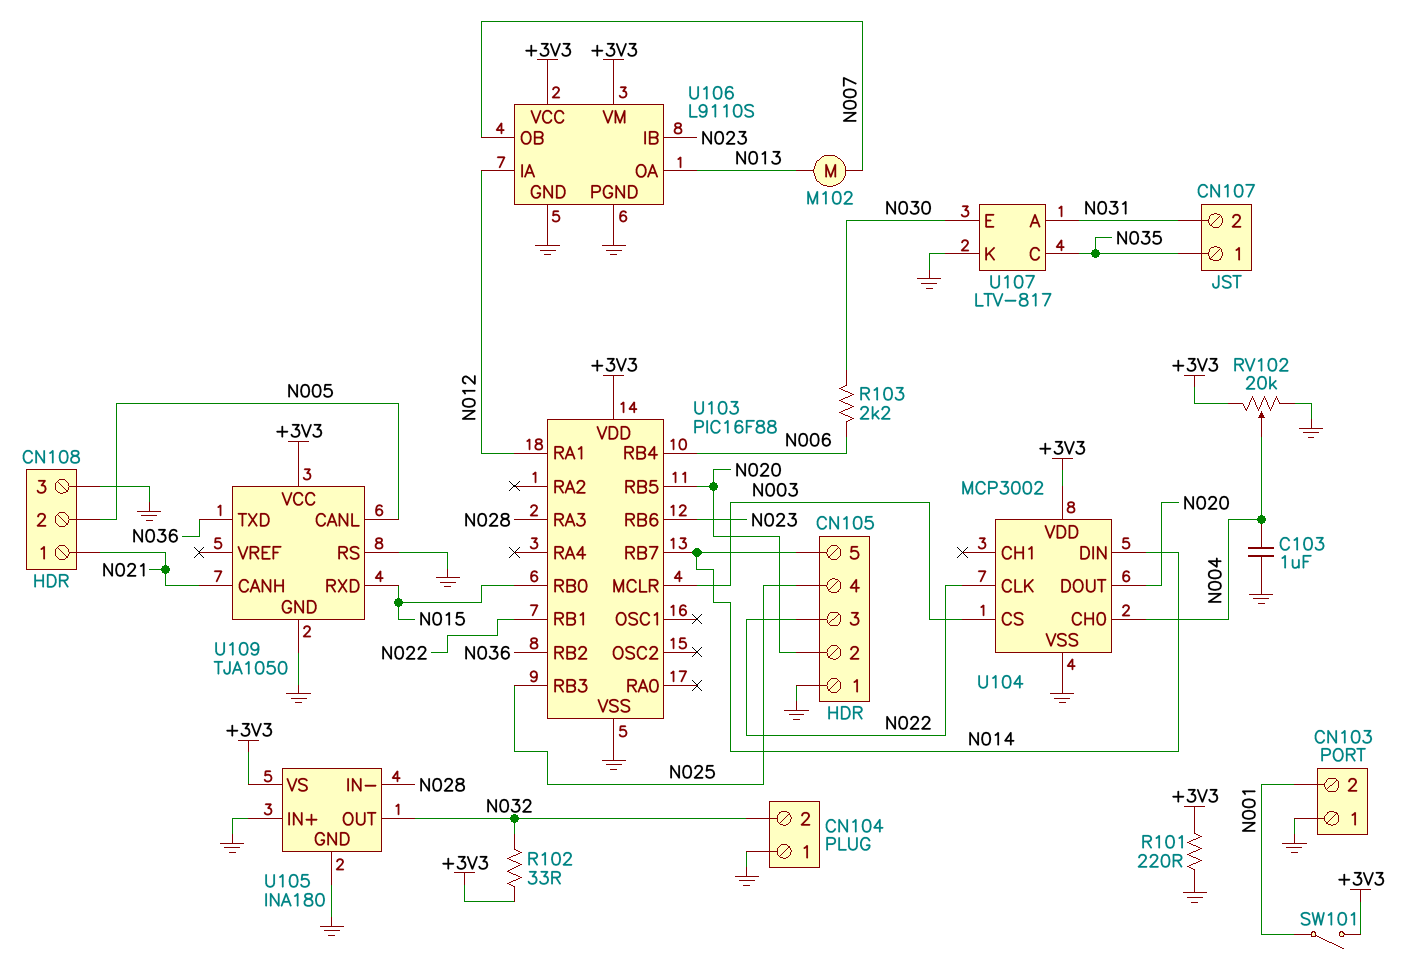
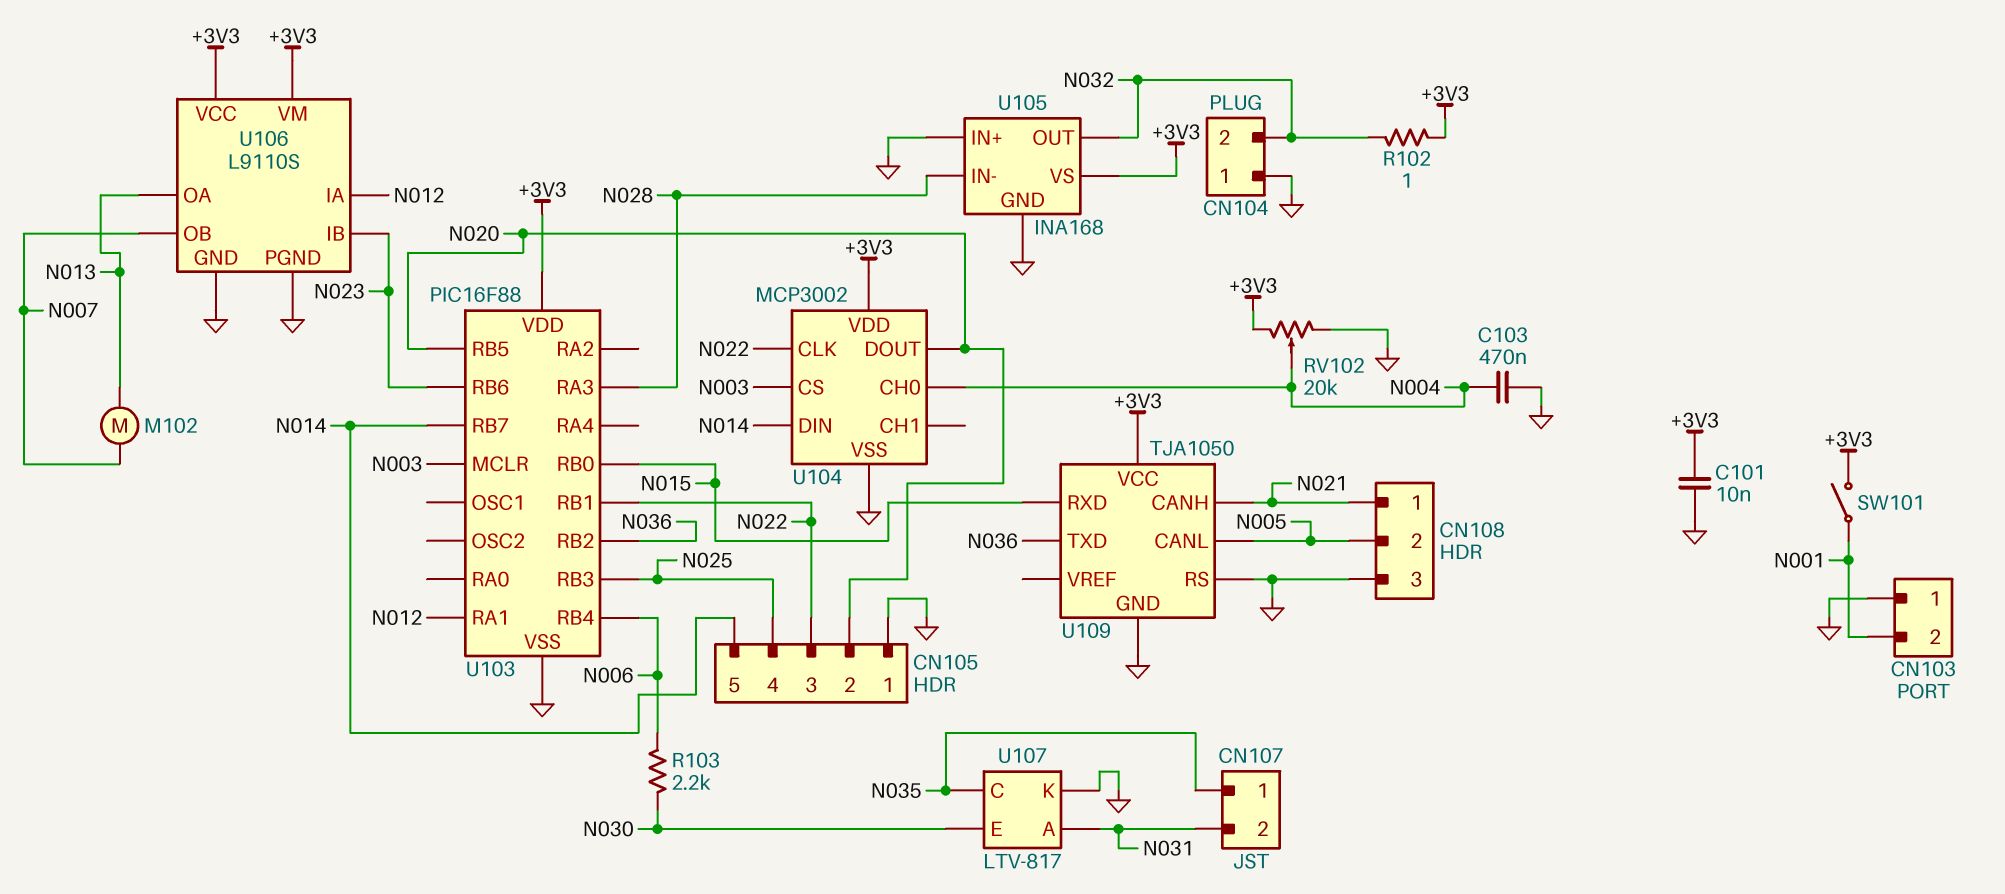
C101: none -> 10nF (+3V3, GND)
C103: 1uF (GND, N004) -> 470nF (GND, N004)
R101: 220 (+3V3, GND) -> none
R102: 33 (+3V3, N032) -> 1 (+3V3, N032)
U105: INA180 -> INA168

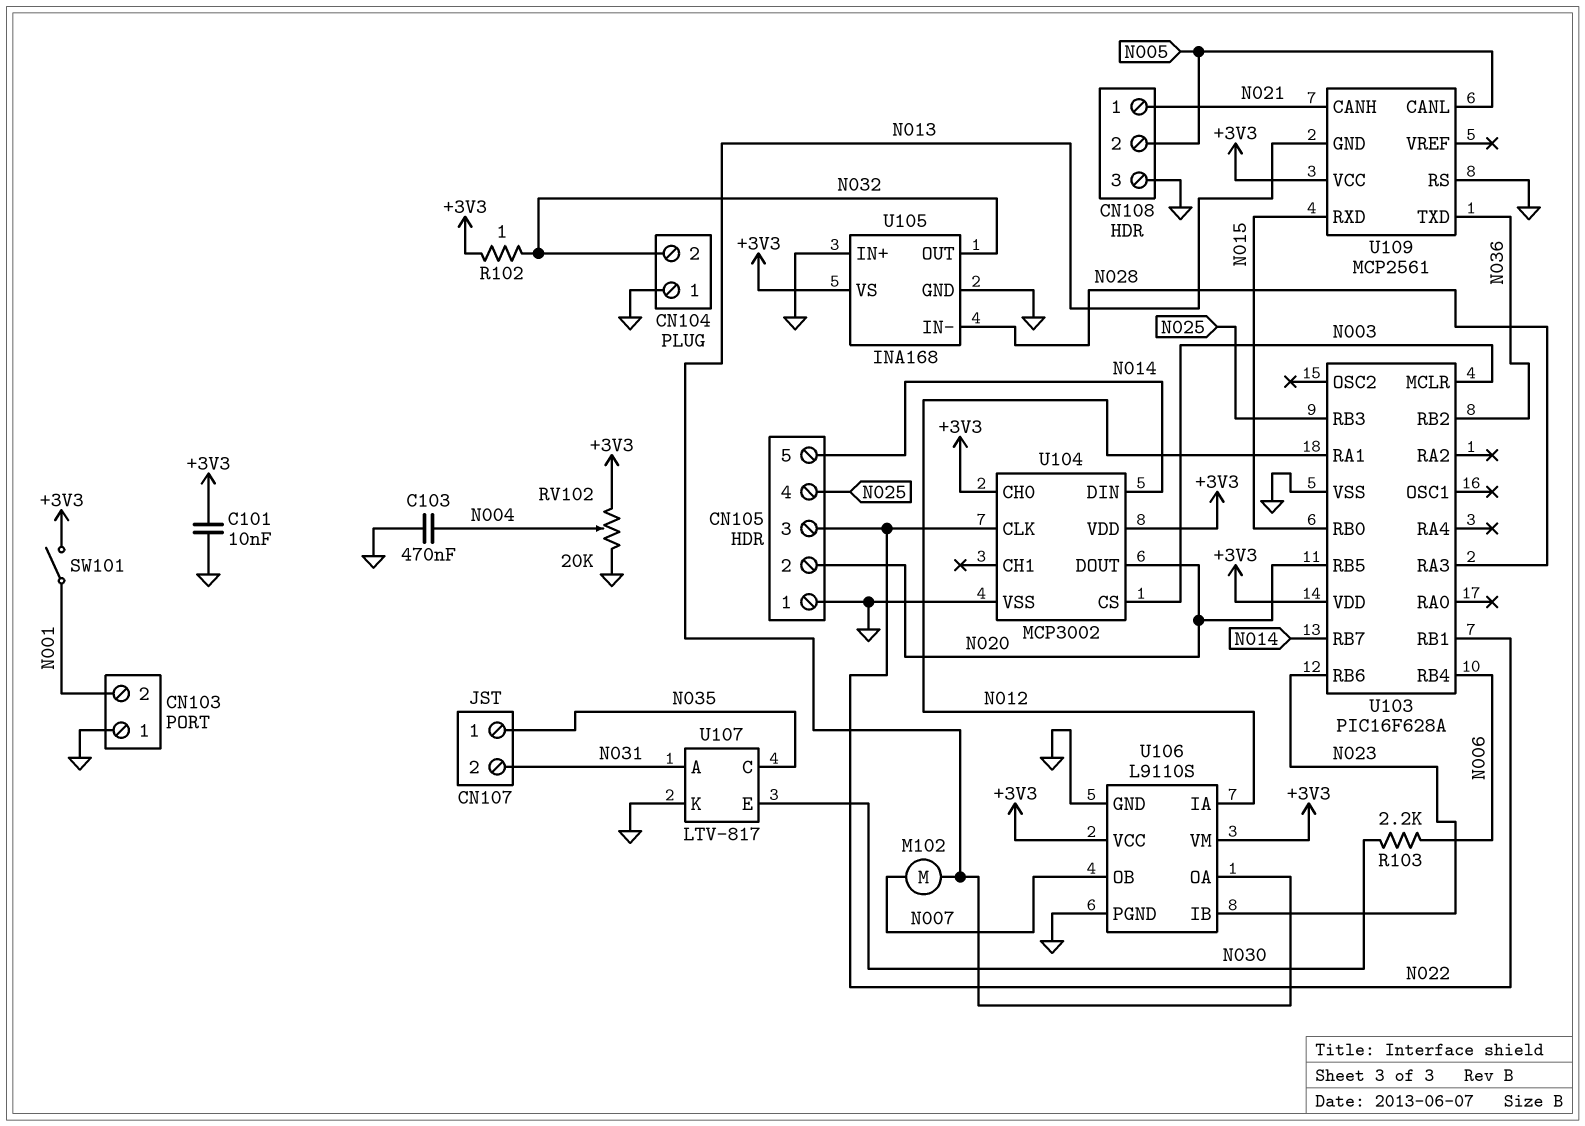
U103: PIC16F88 -> PIC16F628A
U104 pin CH0: N004 -> +3V3
U109: TJA1050 -> MCP2561
U109 pin GND: GND -> N013

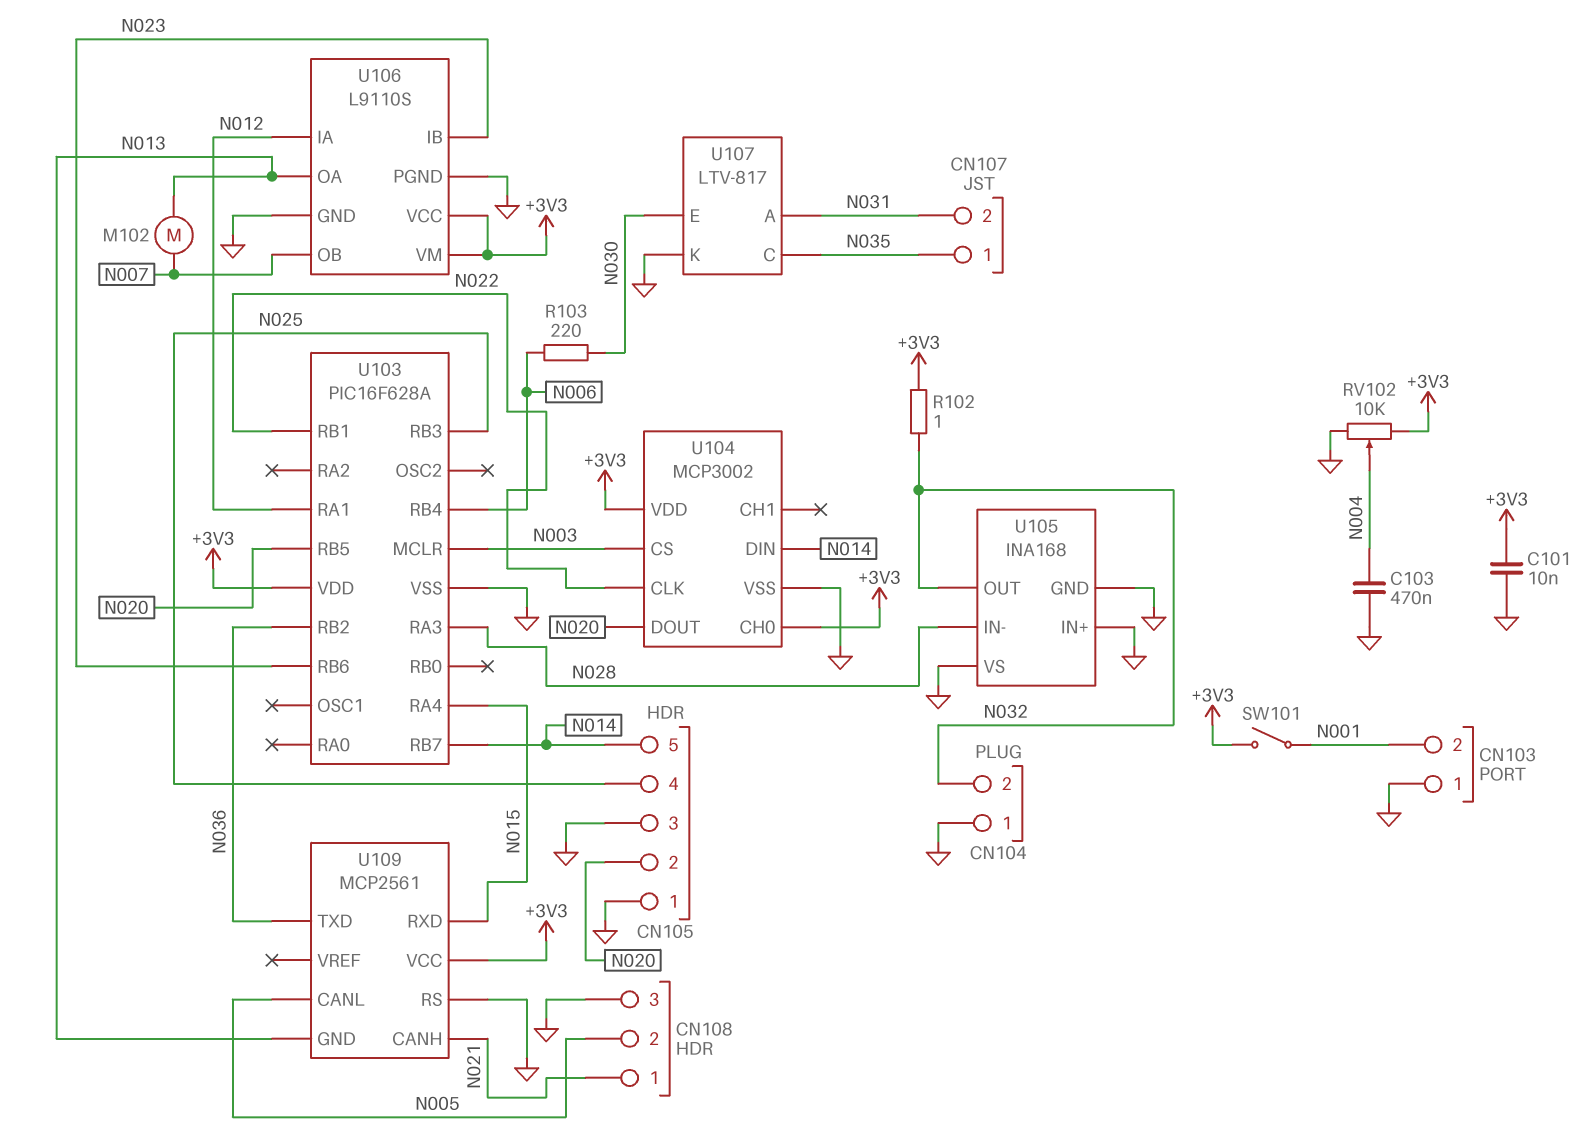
CN105 pin 3: N022 -> GND
R103: 2.2k (N006, N030) -> 220 (N006, N030)
RV102: 20k (+3V3, GND, wiper N004) -> 10k (+3V3, GND, wiper N004)
U103 pin RA4: none -> N015
U103 pin RB0: N015 -> none
U105 pin VS: +3V3 -> GND

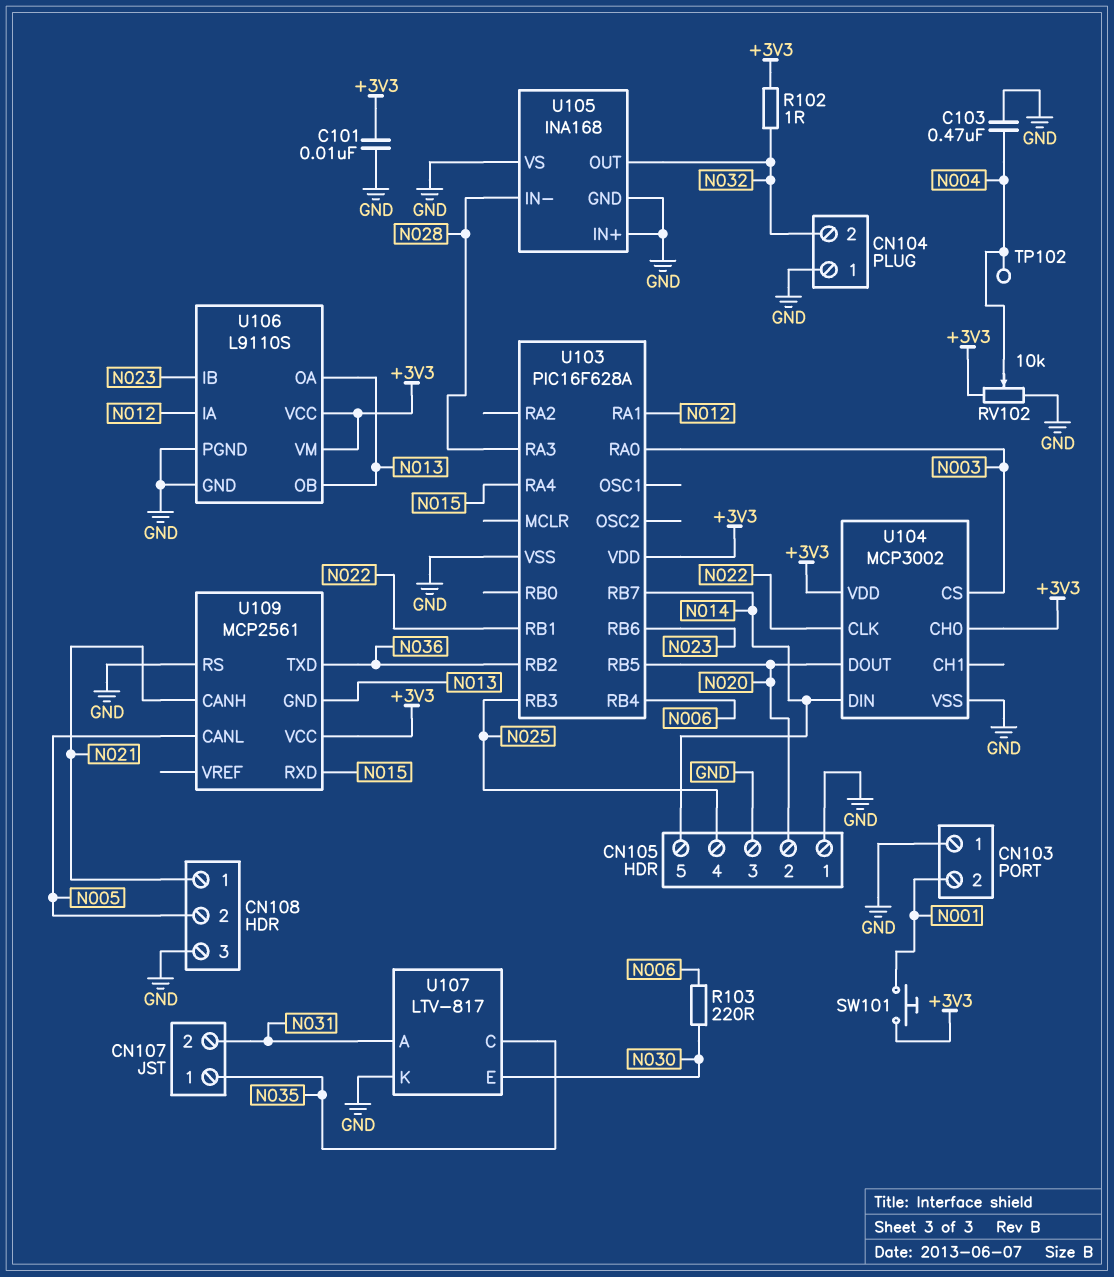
M102: motor (N007, N013) -> none
SW101: switch (+3V3, N001) -> button (+3V3, N001)
TP102: none -> test point (N004)
U103 pin MCLR: N003 -> none
U103 pin RA0: none -> N003
U106 pin OB: N007 -> N013

